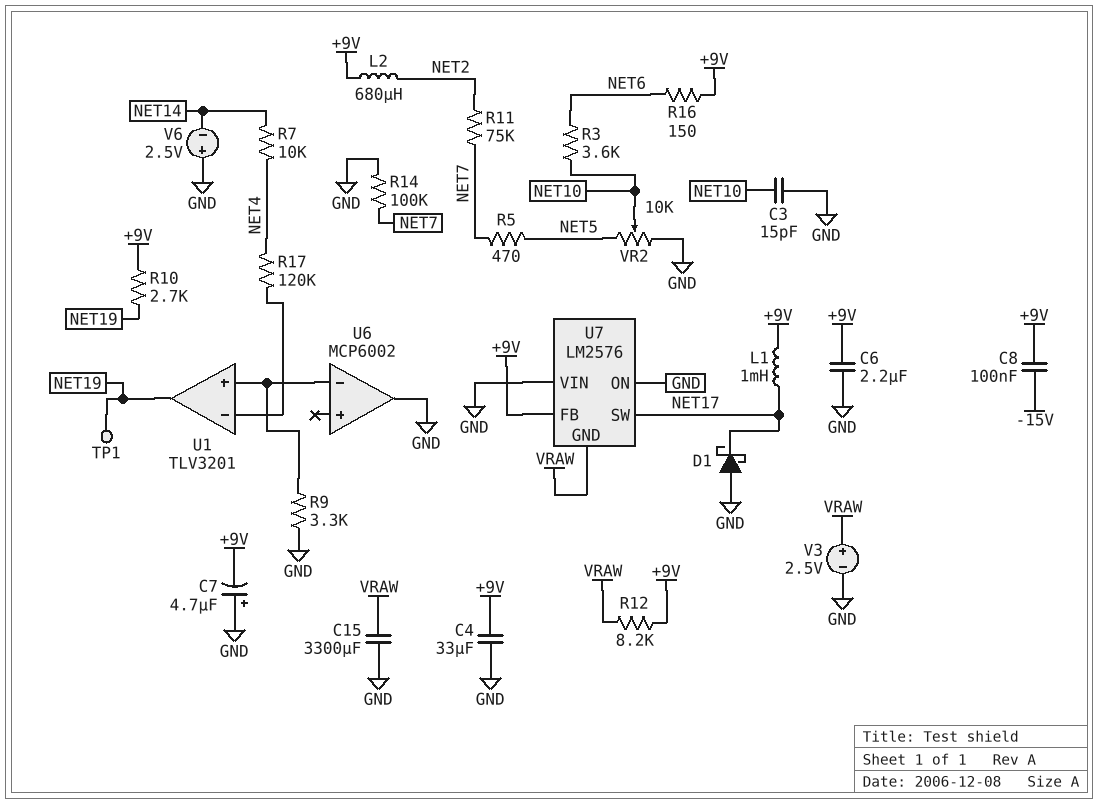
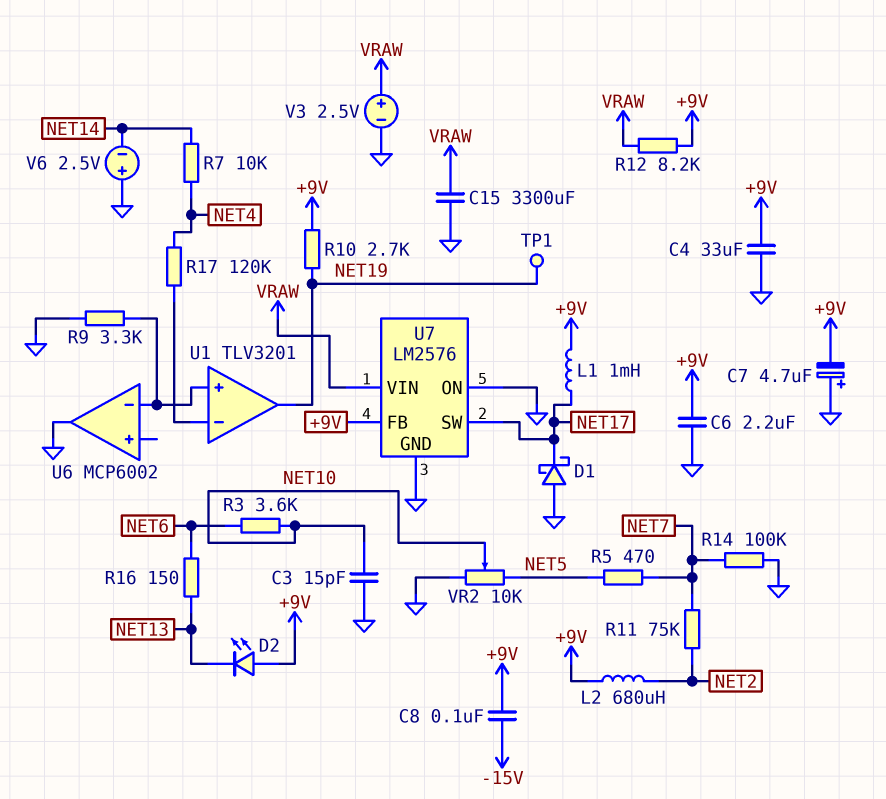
D2: none -> LED (A +9V, K NET13)
R16: 150 (+9V, NET6) -> 150 (NET6, NET13)
U7 pin GND: VRAW -> GND
U7 pin VIN: GND -> VRAW

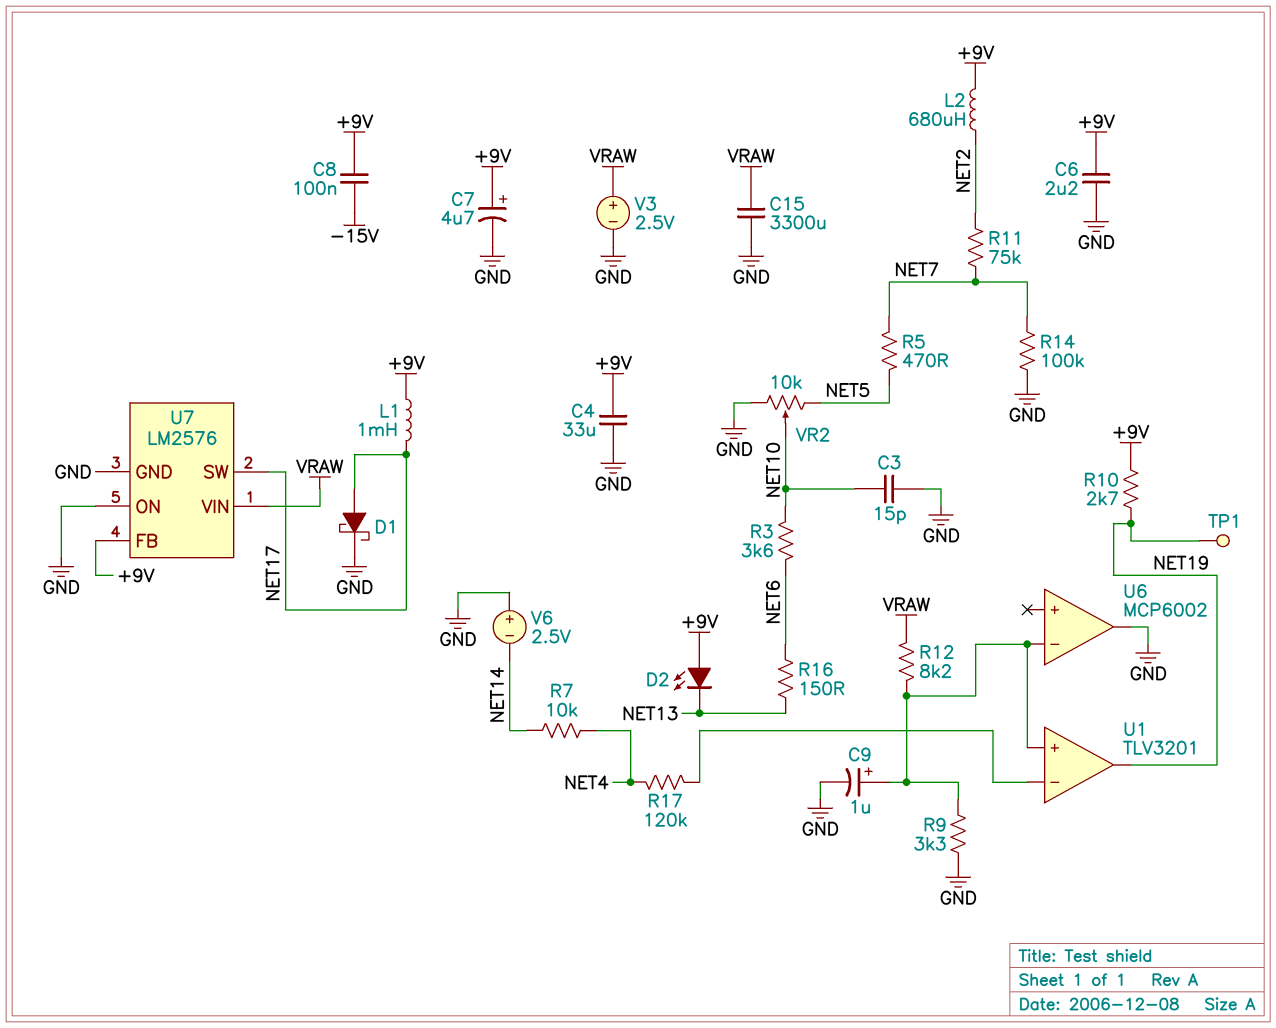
C7: 4.7uF (plus GND, minus +9V) -> 4.7uF (plus +9V, minus GND)
C9: none -> 1uF (plus U1/in+, minus GND)
D1: schottky (A GND, K NET17) -> schottky (A NET17, K GND)
R12: 8.2k (+9V, VRAW) -> 8.2k (U1/in+, VRAW)

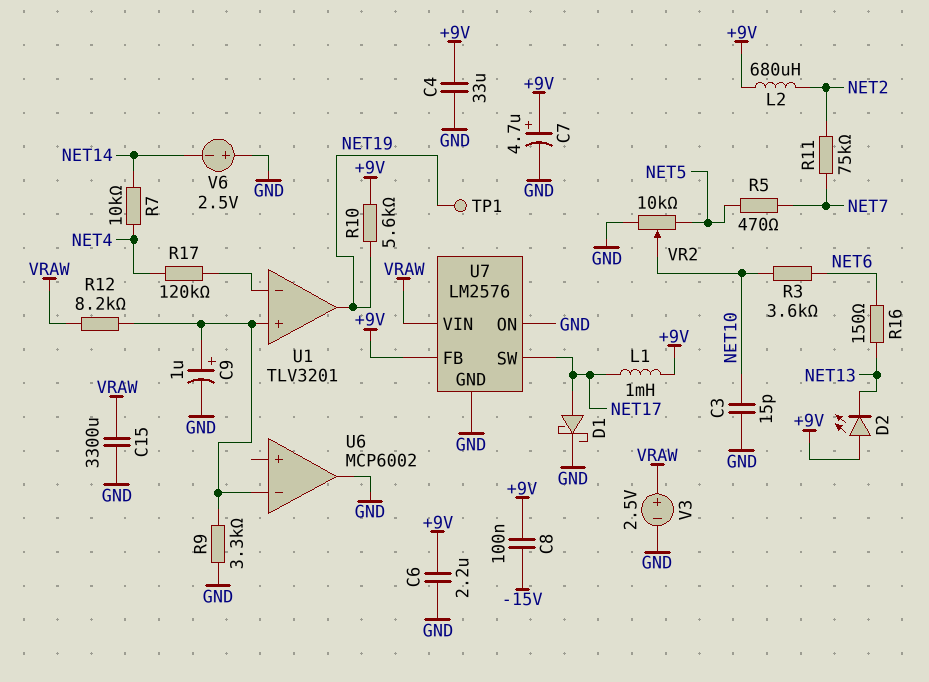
R10: 2.7k (+9V, NET19) -> 5.6k (+9V, NET19)
R14: 100k (GND, NET7) -> none

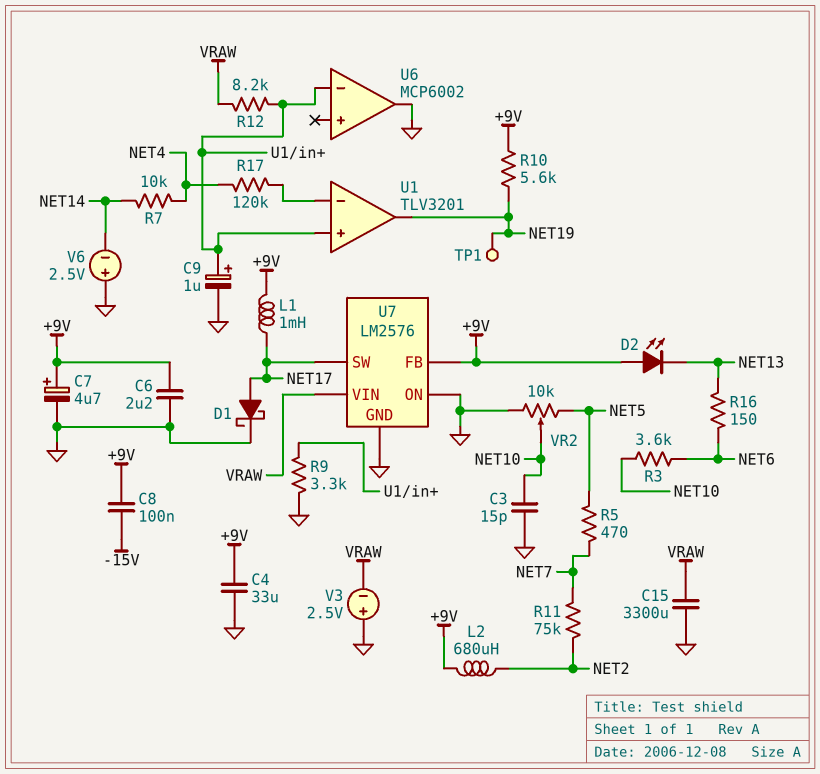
V3: 2.5V (plus VRAW, minus GND) -> 2.5V (plus GND, minus VRAW)

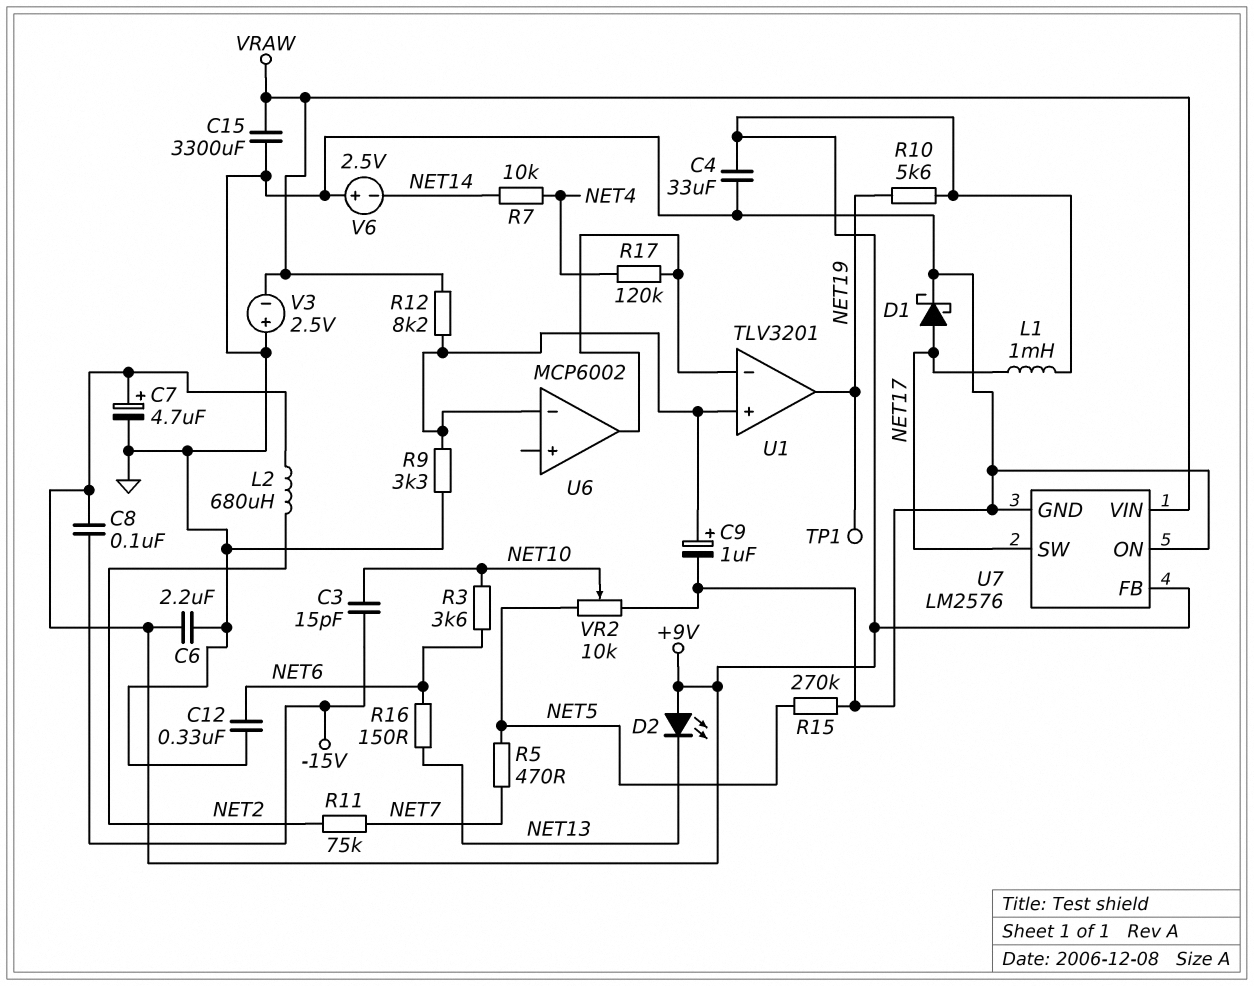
C3: 15pF (GND, NET10) -> 15pF (-15V, NET10)
C12: none -> 330nF (GND, NET6)
R15: none -> 270k (GND, NET5)
U6 pin out: GND -> U1/in-

